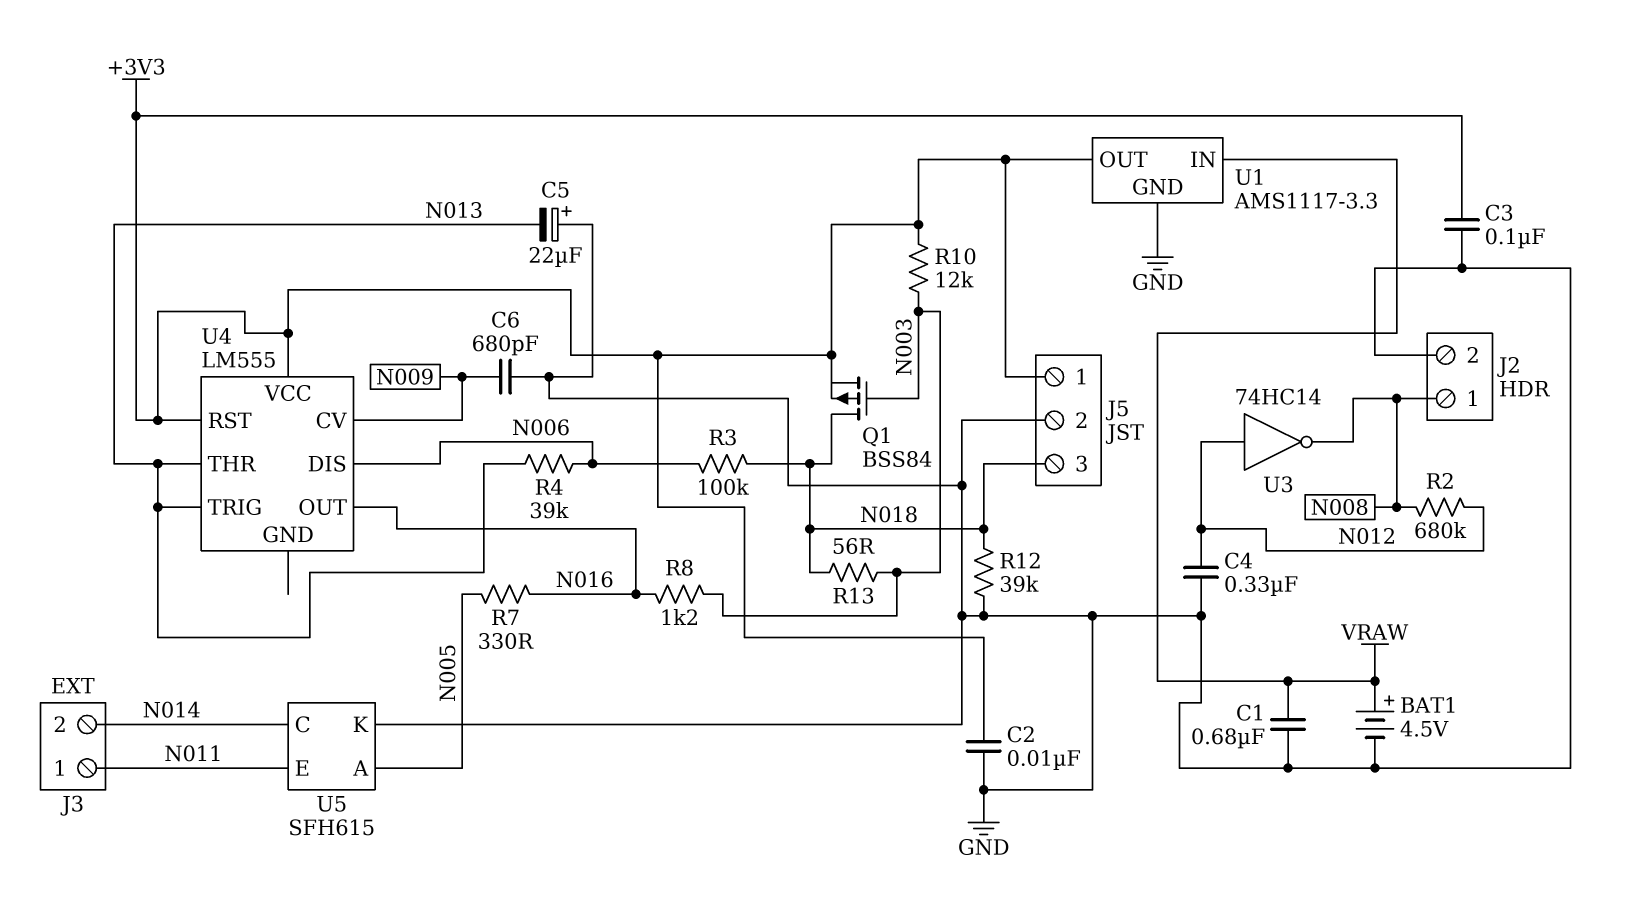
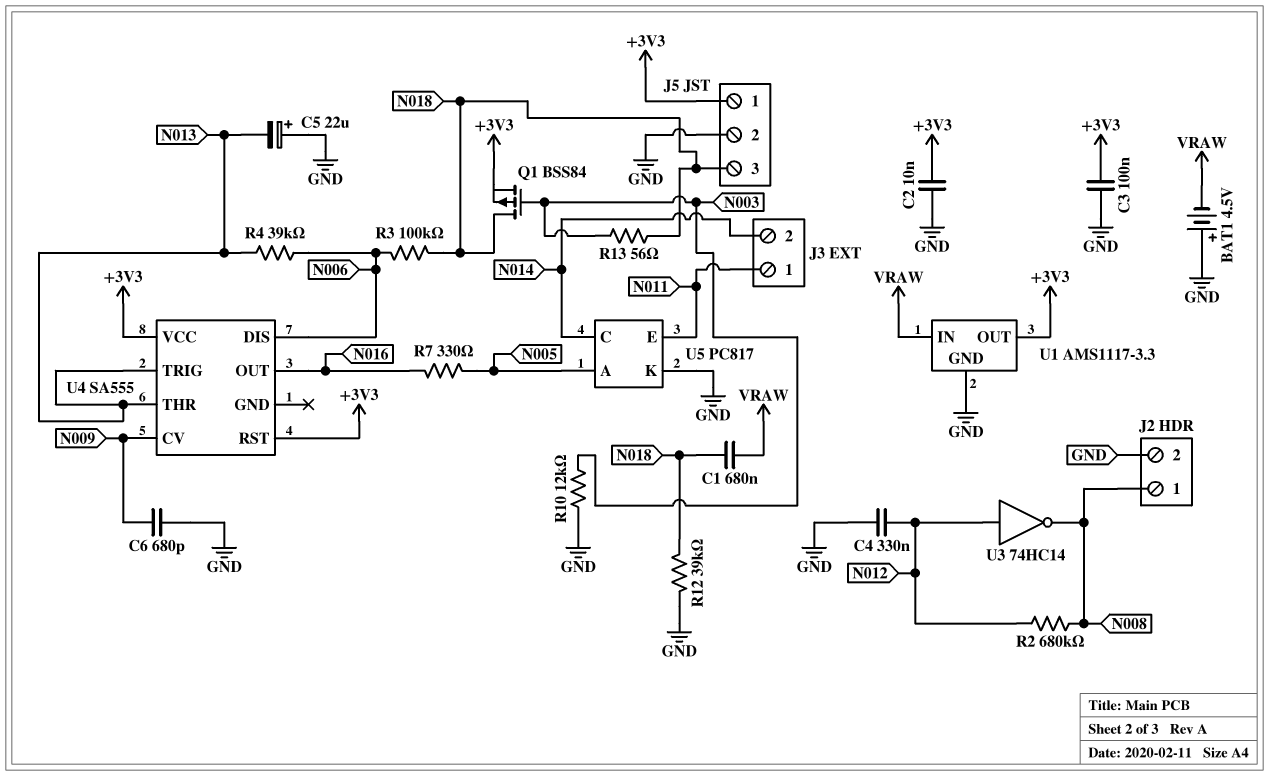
BAT1: 4.5V (plus VRAW, minus GND) -> 4.5V (plus GND, minus VRAW)
C1: 680nF (GND, VRAW) -> 680nF (N018, VRAW)
R8: 1.2k (N003, N016) -> none
R10: 12k (+3V3, N003) -> 12k (GND, N003)
U4: LM555 -> SA555
U5: SFH615 -> PC817

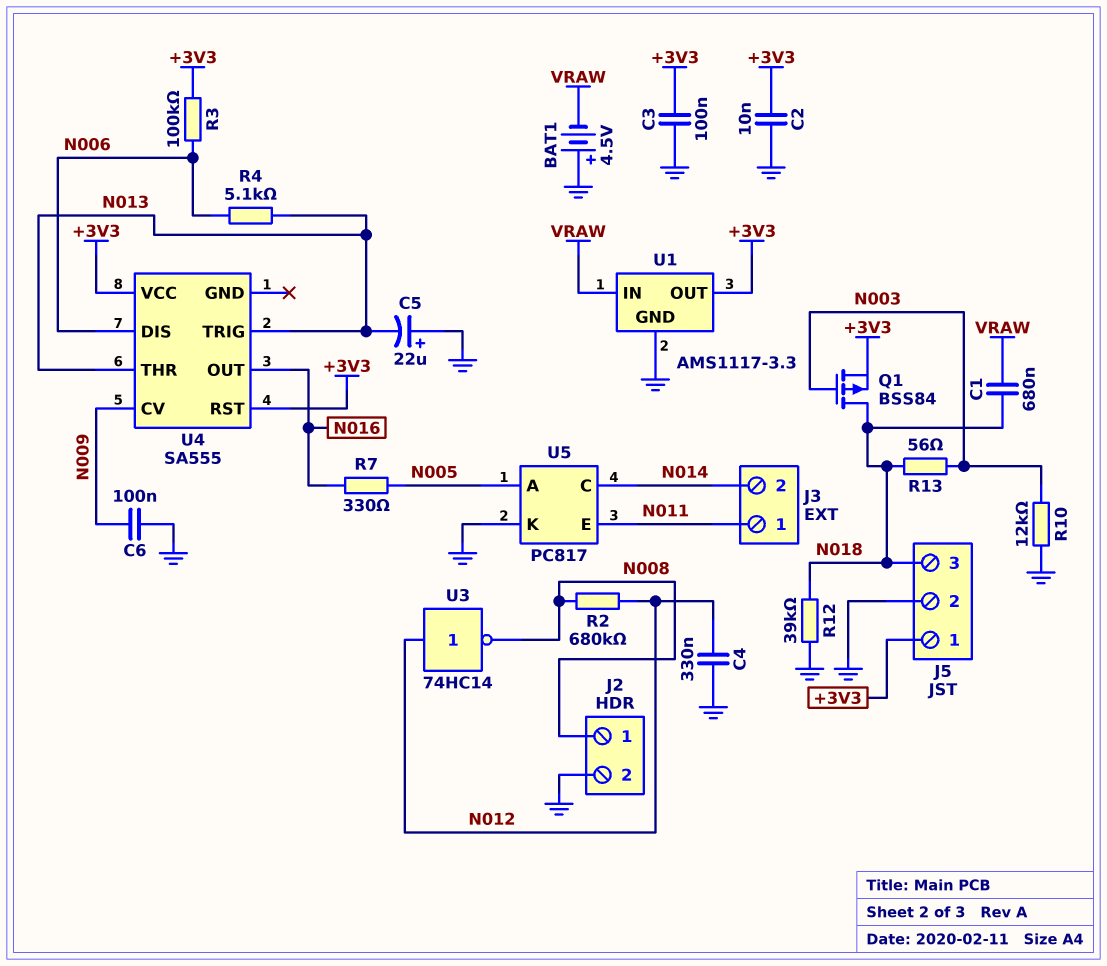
C6: 680pF (GND, N009) -> 100nF (GND, N009)
R3: 100k (N006, N018) -> 100k (+3V3, N006)
R4: 39k (N006, N013) -> 5.1k (N006, N013)

